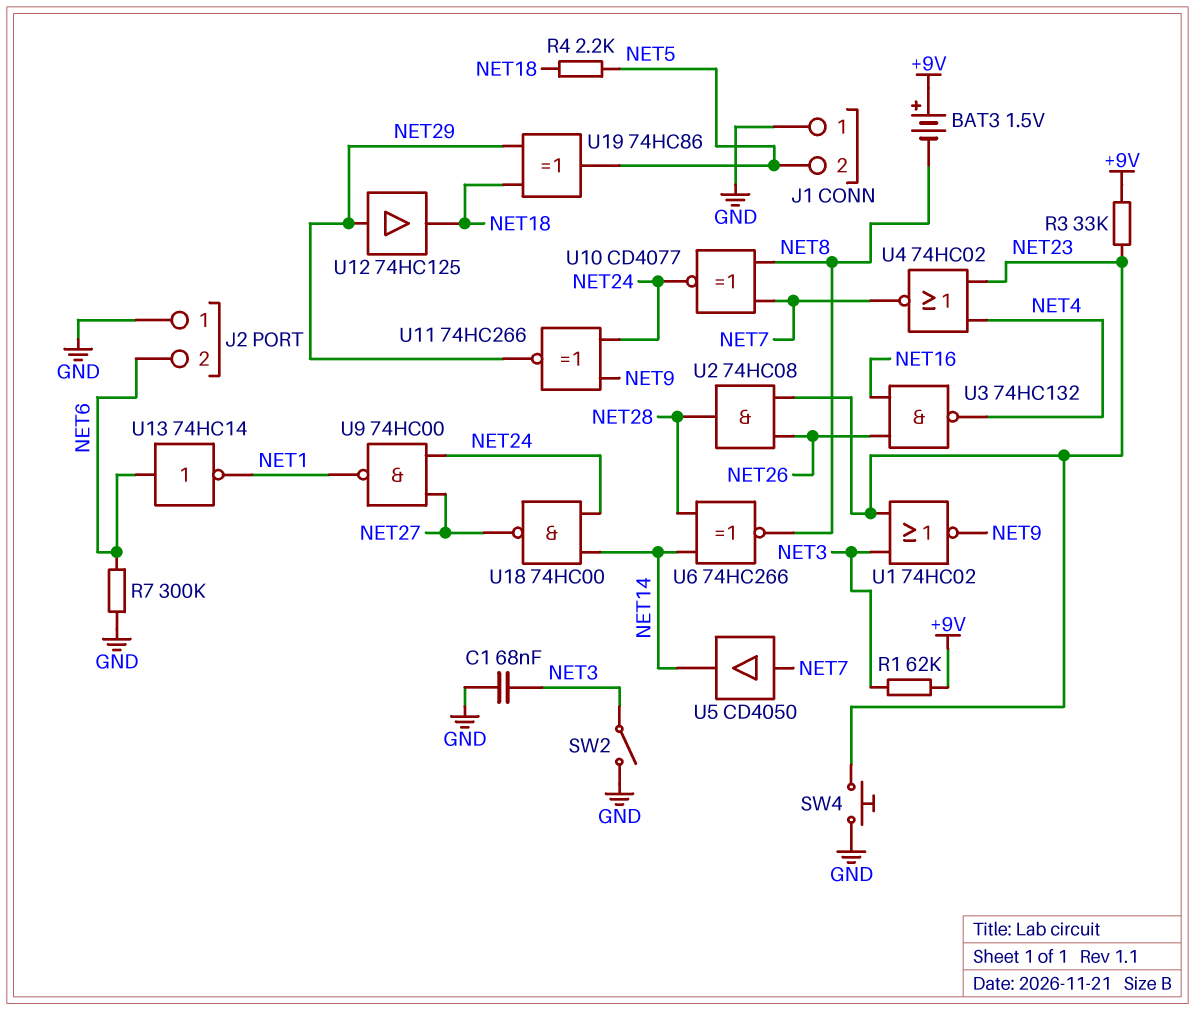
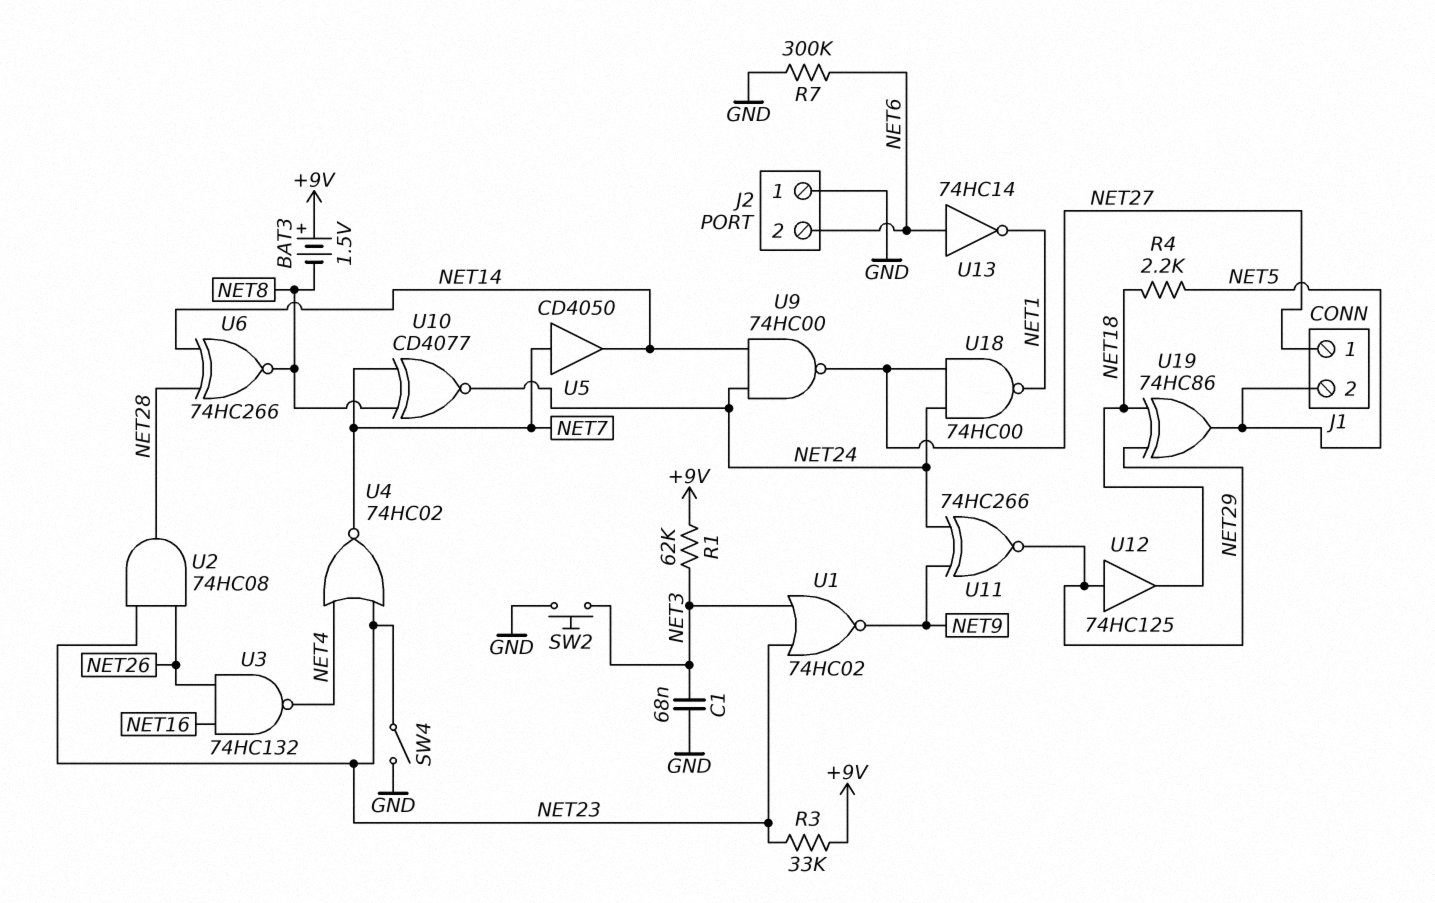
J1 pin 1: GND -> NET27
SW2: switch (GND, NET3) -> button (GND, NET3)
SW4: button (GND, NET23) -> switch (GND, NET23)
U9: NAND 74HC00 (in NET24, in NET27, out NET1) -> NAND 74HC00 (in NET14, in NET24, out NET27)
U18: NAND 74HC00 (in NET14, in NET24, out NET27) -> NAND 74HC00 (in NET24, in NET27, out NET1)

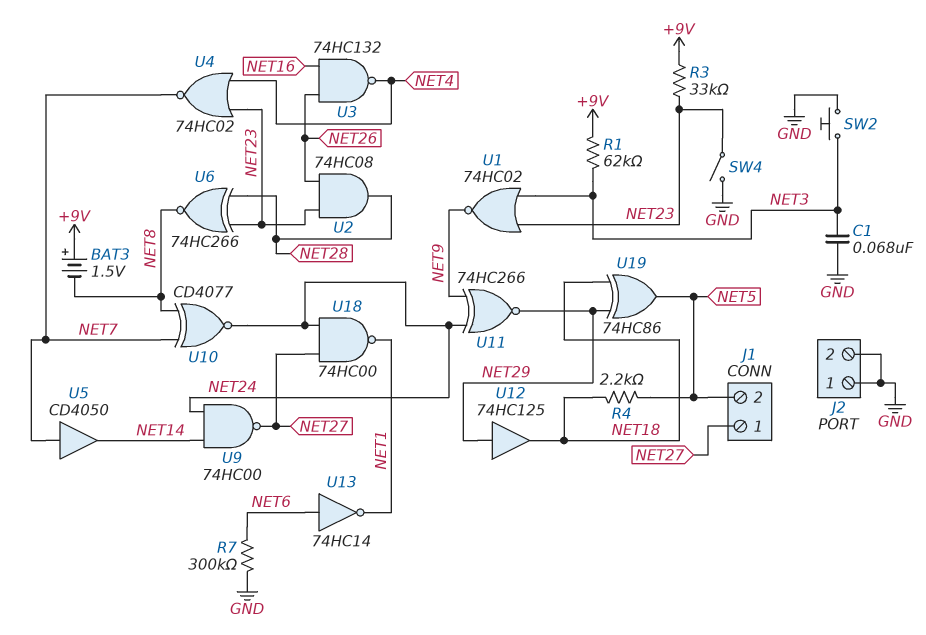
J2 pin 2: NET6 -> GND
U6: XNOR 74HC266 (in NET14, in NET28, out NET8) -> XNOR 74HC266 (in NET23, in NET28, out NET8)

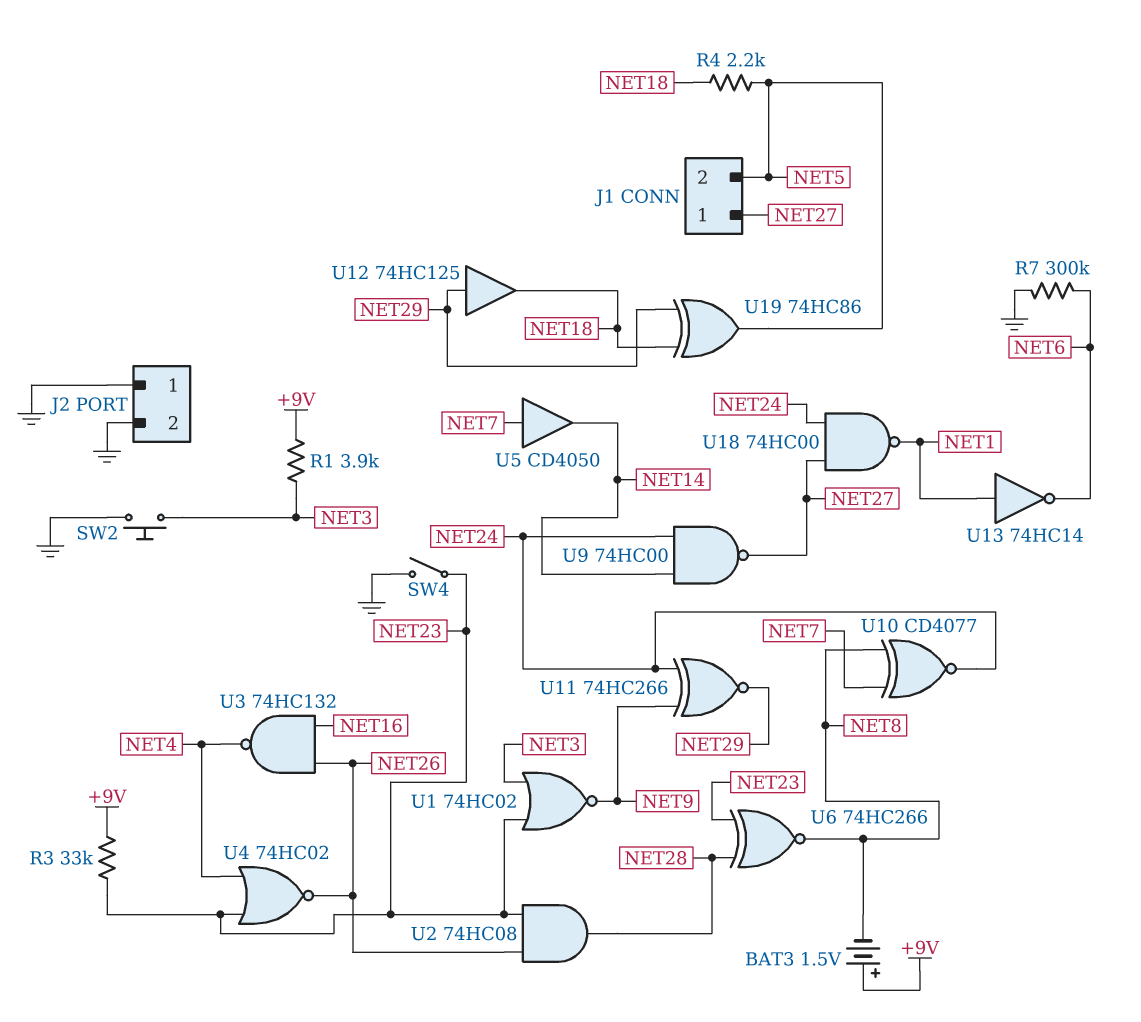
C1: 68nF (GND, NET3) -> none
R1: 62k (+9V, NET3) -> 3.9k (+9V, NET3)
U4: NOR 74HC02 (in NET4, in NET23, out NET7) -> NOR 74HC02 (in NET4, in NET23, out NET26)
U13: NOT 74HC14 (in NET6, out NET1) -> NOT 74HC14 (in NET1, out NET6)

